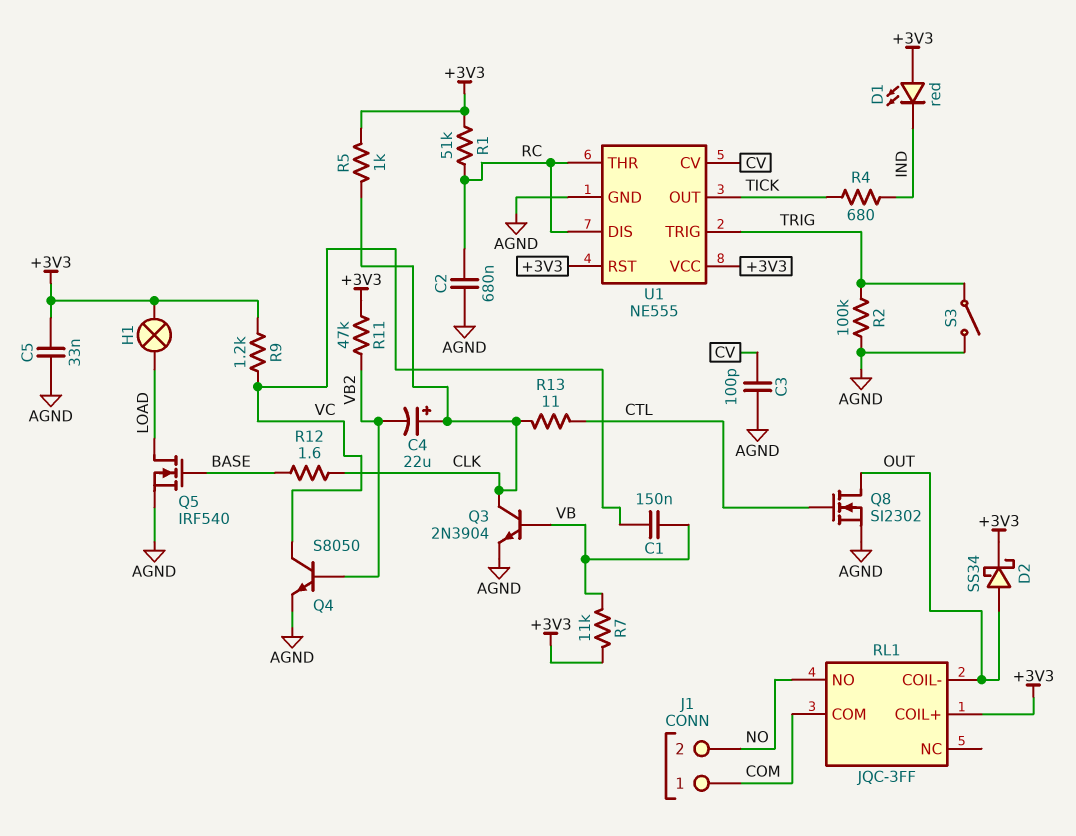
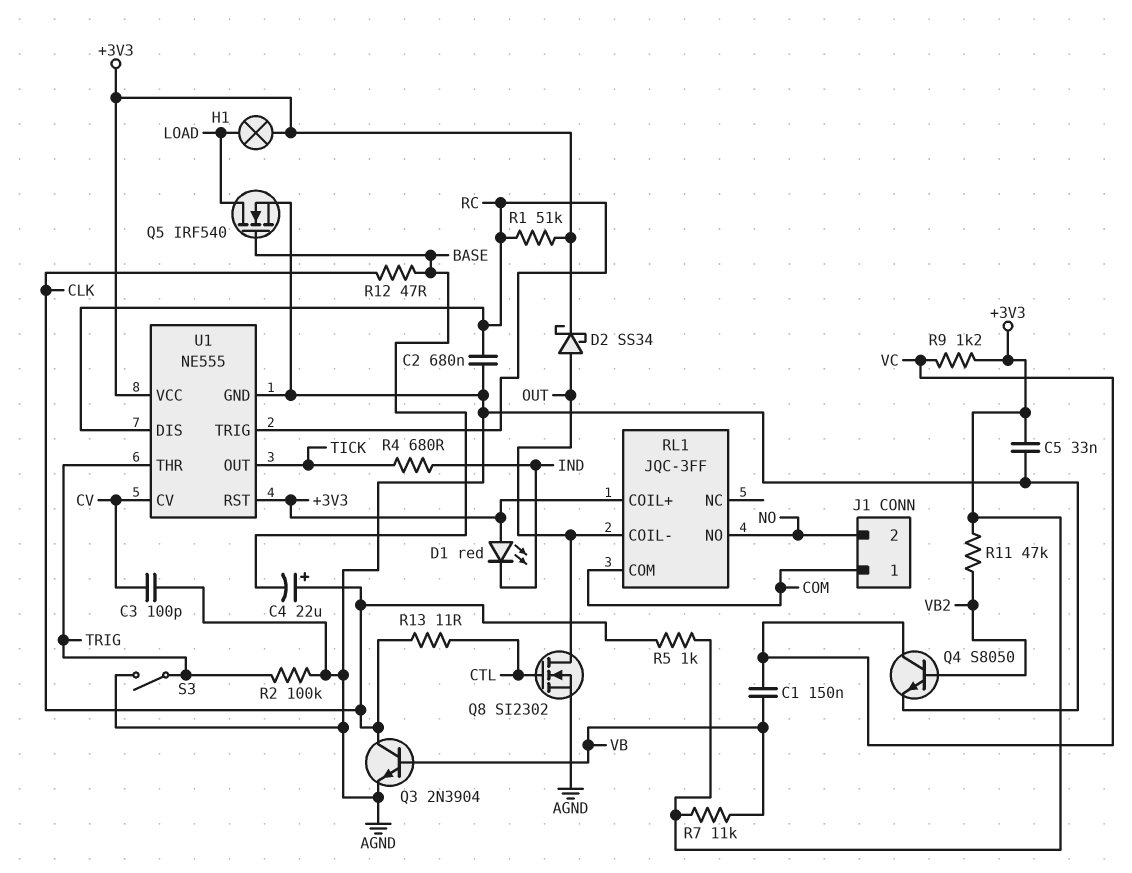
C4: 22uF (plus CLK, minus VB2) -> 22uF (plus CLK, minus BASE)
R12: 1.6 (BASE, CLK) -> 47 (BASE, CLK)
U1 pin THR: RC -> TRIG
U1 pin TRIG: TRIG -> RC

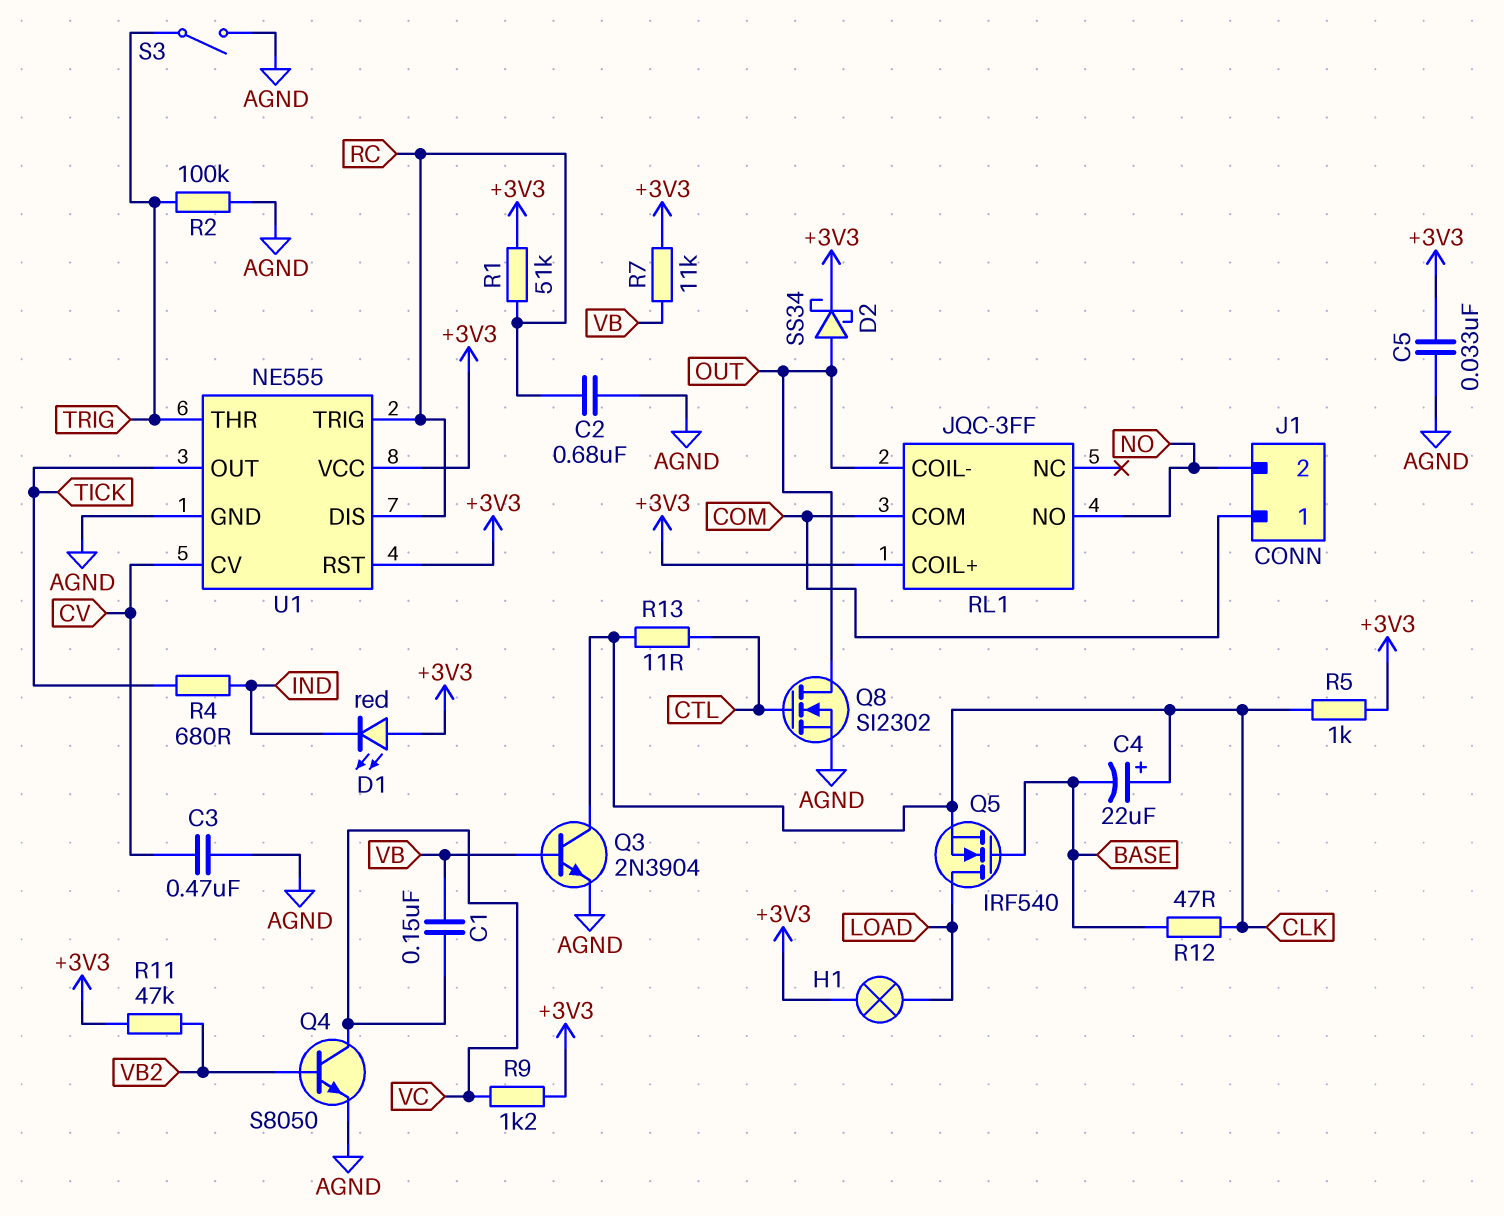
C3: 100pF (AGND, CV) -> 470nF (AGND, CV)
Q5: NMOS IRF540 (G BASE, D LOAD, S AGND) -> NMOS IRF540 (G BASE, D LOAD, S CLK)

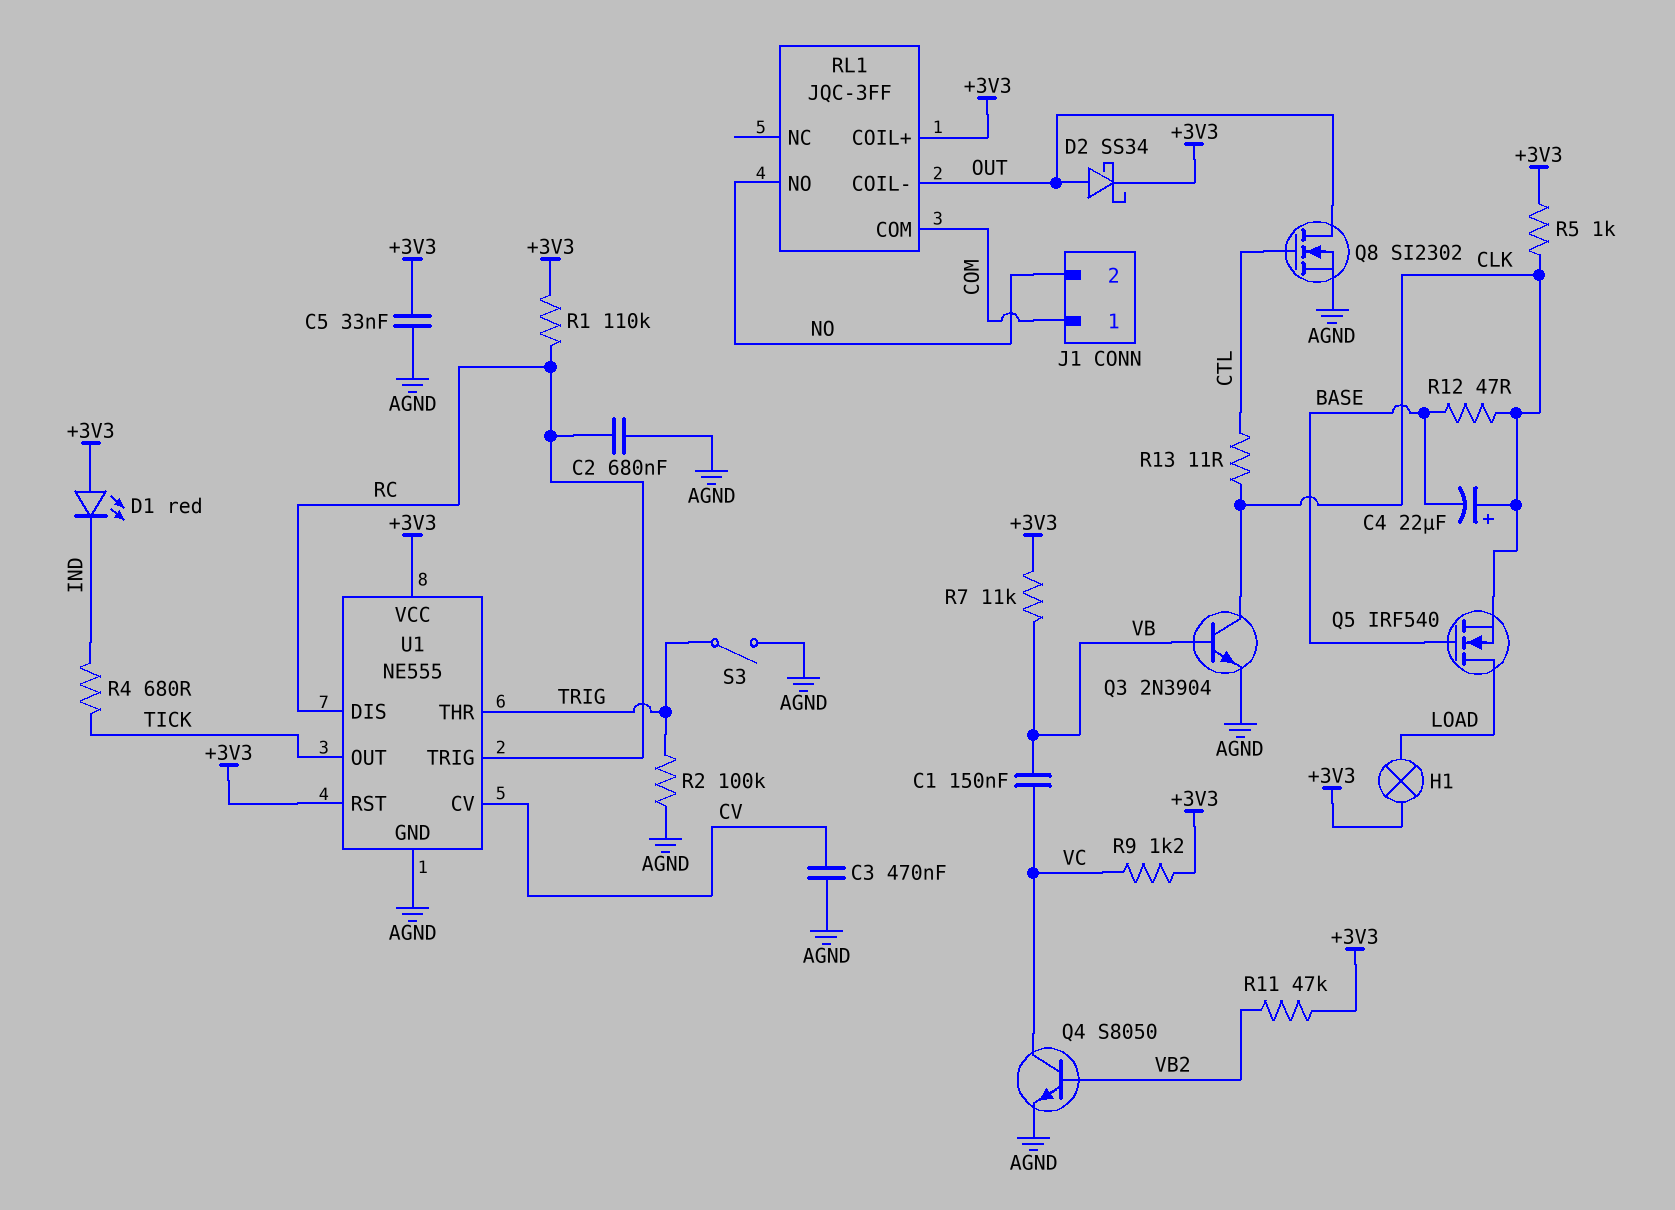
R1: 51k (+3V3, RC) -> 110k (+3V3, RC)

